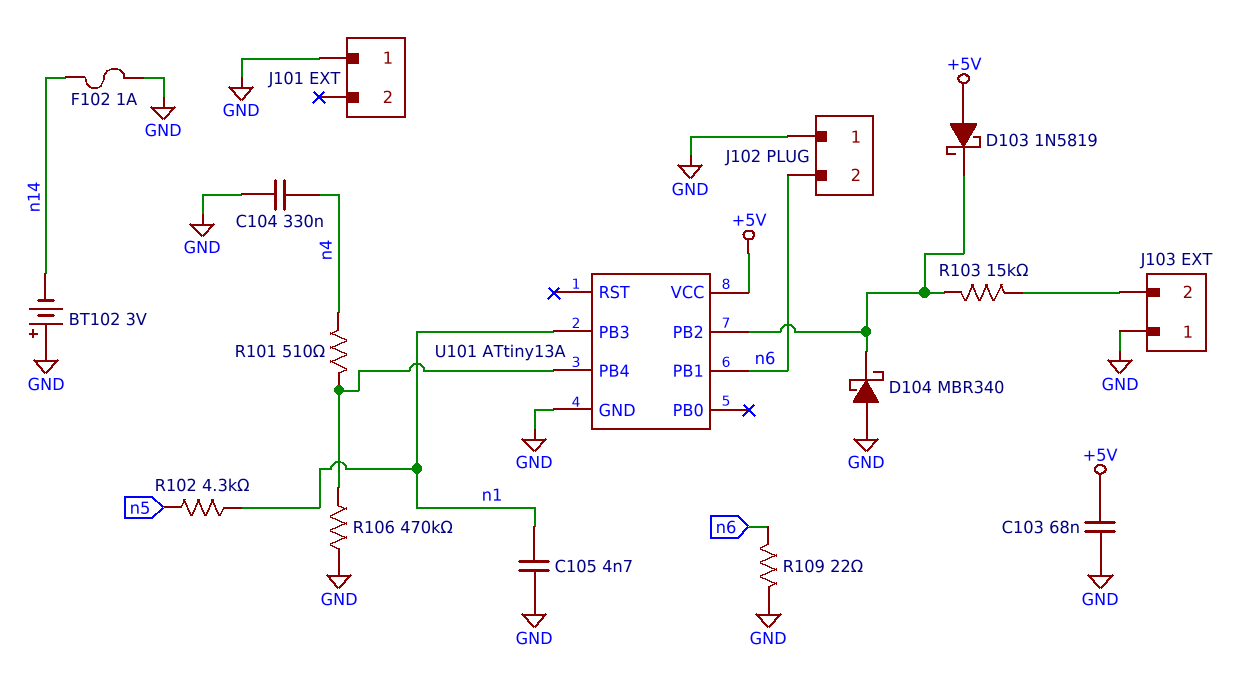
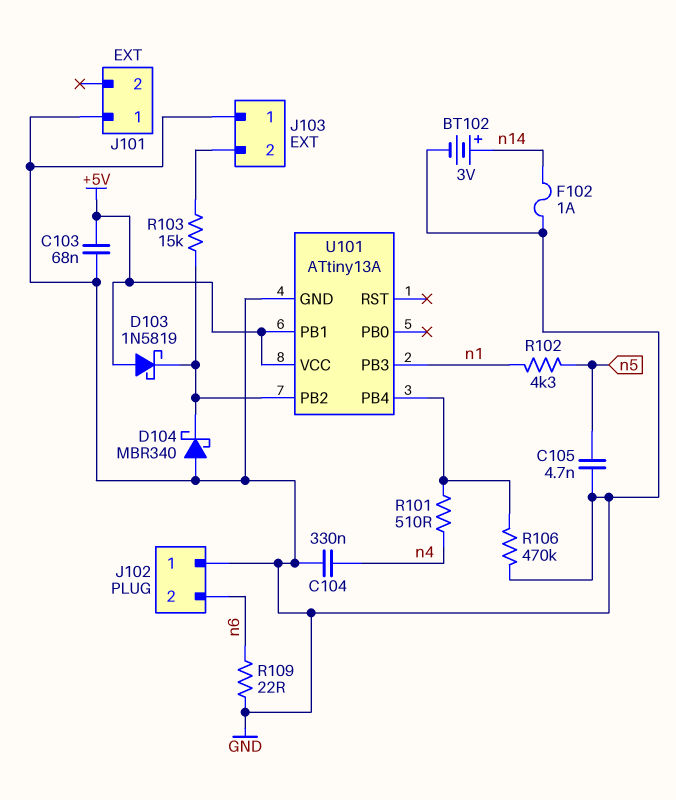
BT102: 3V (plus GND, minus n14) -> 3V (plus n14, minus GND)
C105: 4.7nF (GND, n1) -> 4.7nF (GND, n5)
U101 pin PB1: n6 -> +5V

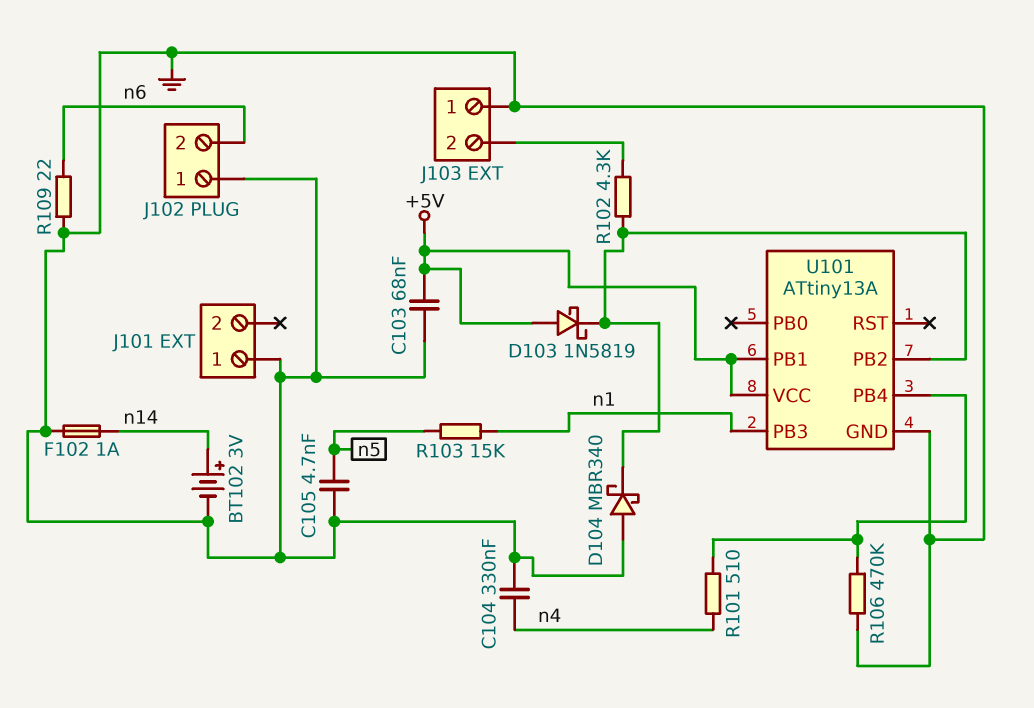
R102: 4.3k (n1, n5) -> 4.3k (J103/2, U101/PB2)
R103: 15k (J103/2, U101/PB2) -> 15k (n1, n5)

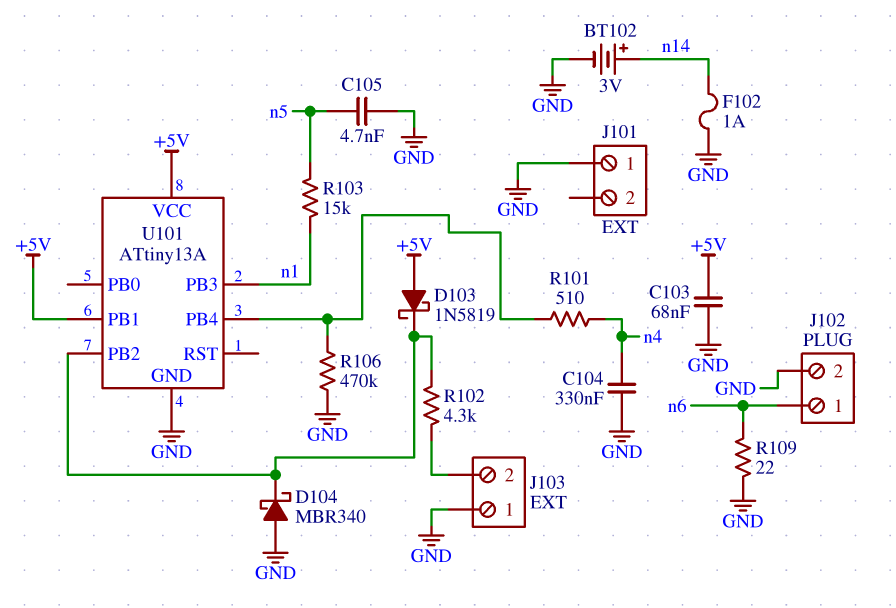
J102 pin 1: GND -> n6
J102 pin 2: n6 -> GND

